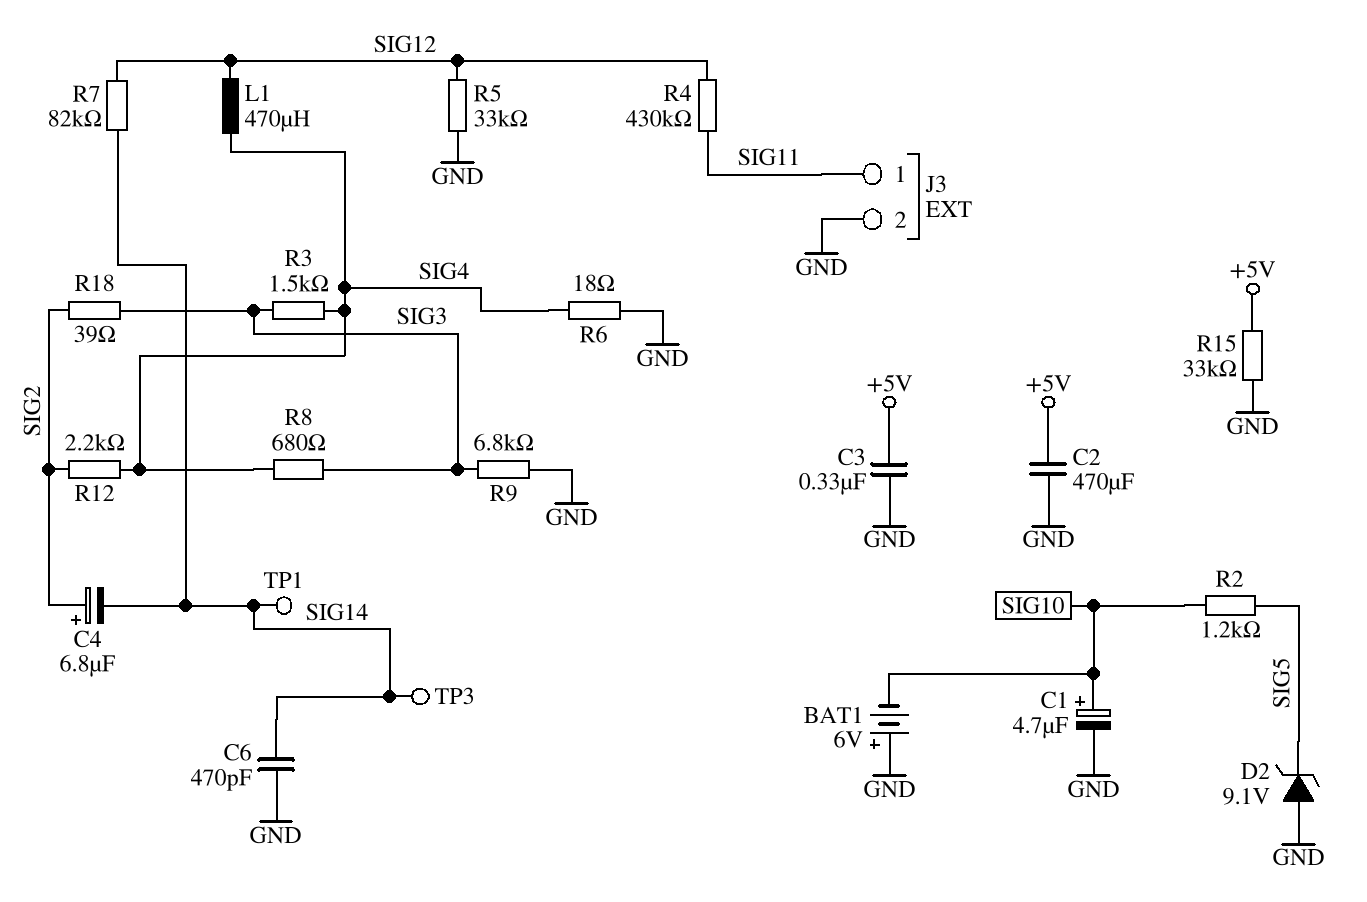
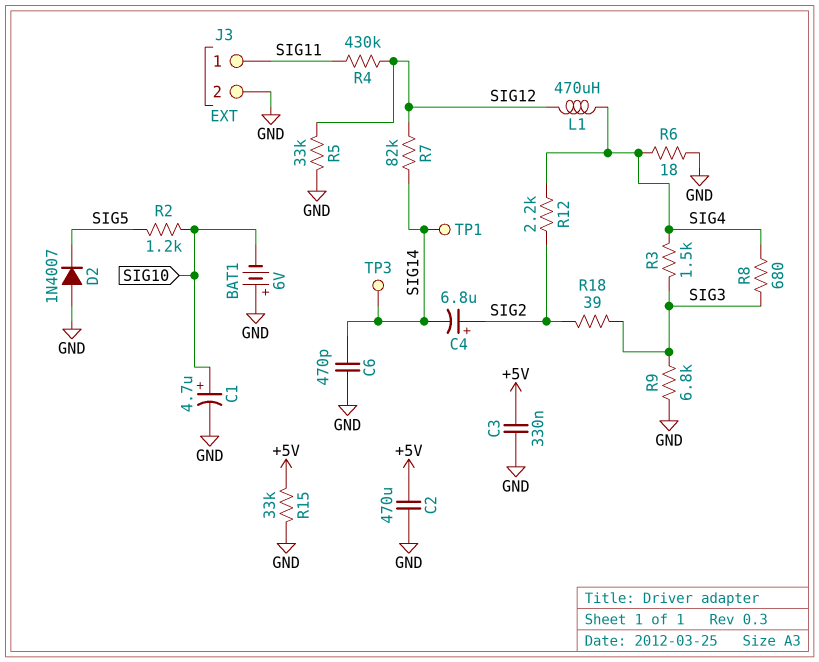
D2: zener 9.1V (A GND, K SIG5) -> diode 1N4007 (A GND, K SIG5)

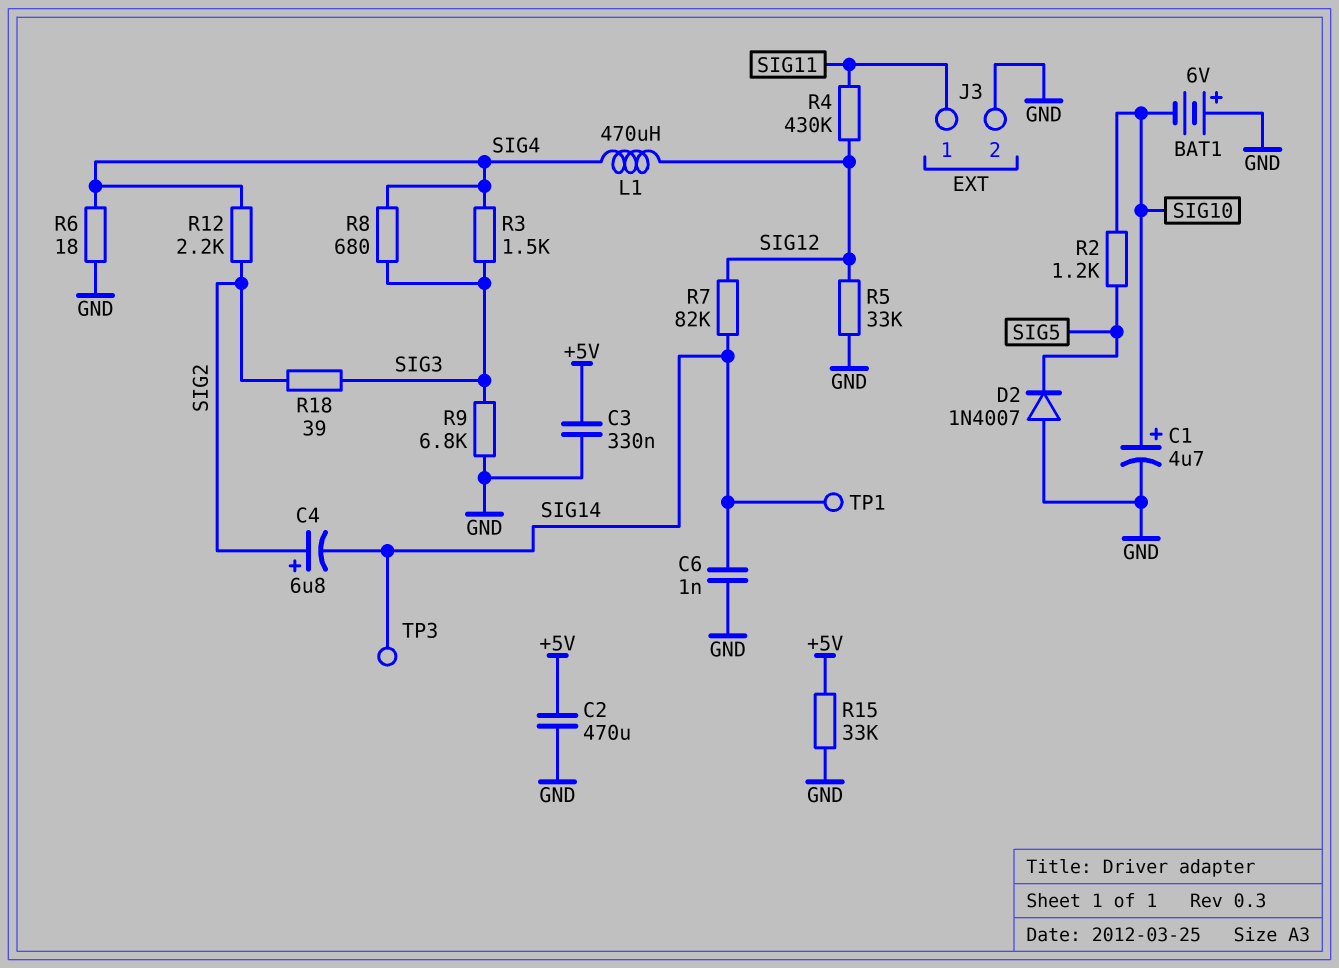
C6: 470pF (GND, SIG14) -> 1nF (GND, SIG14)

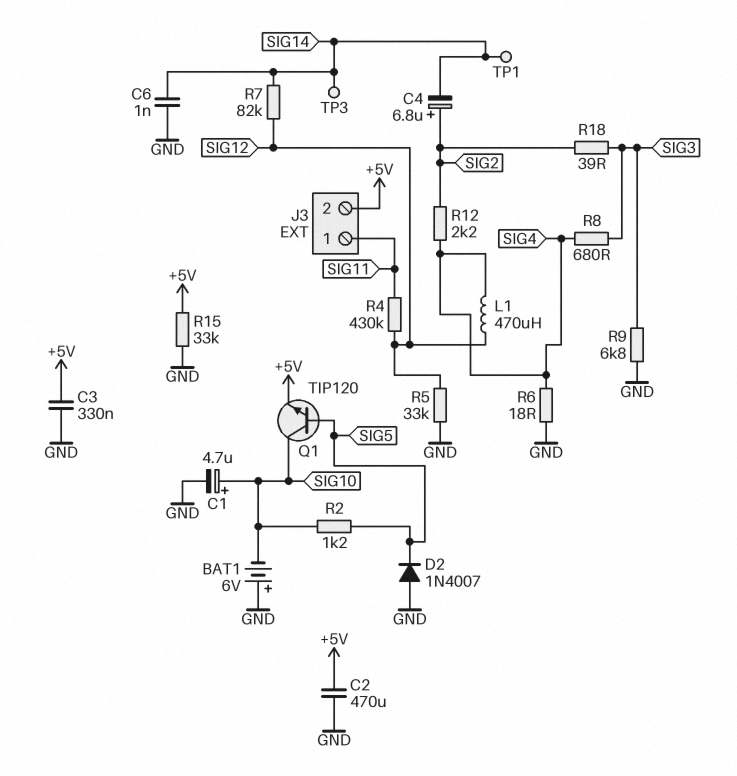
J3 pin 2: GND -> +5V
Q1: none -> NPN TIP120 (B SIG5, C SIG10, E +5V)
R3: 1.5k (SIG3, SIG4) -> none

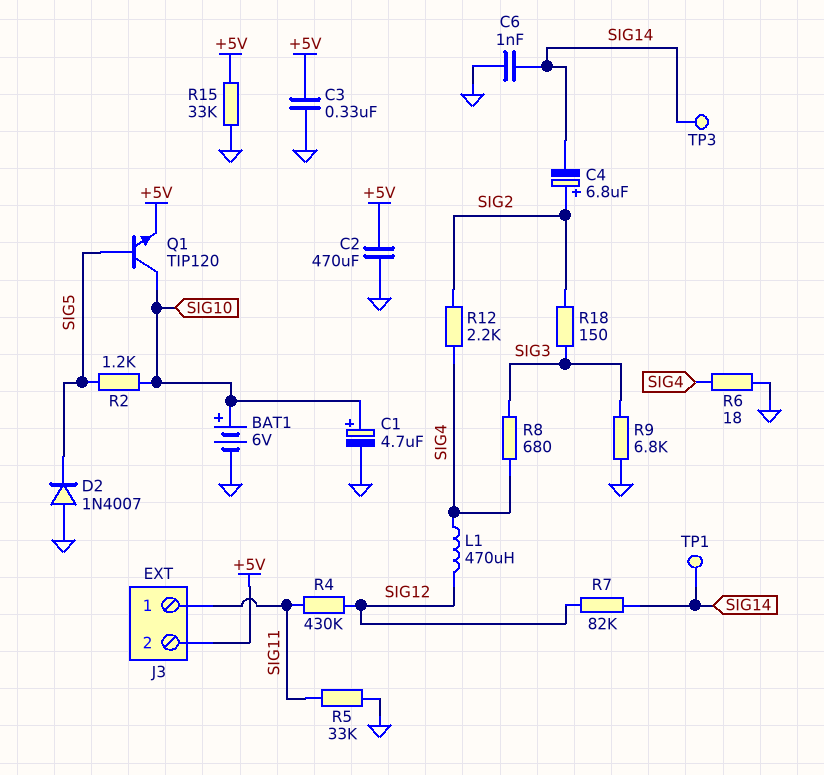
BAT1: 6V (plus GND, minus SIG10) -> 6V (plus SIG10, minus GND)
R5: 33k (GND, SIG12) -> 33k (GND, SIG11)
R18: 39 (SIG2, SIG3) -> 150 (SIG2, SIG3)

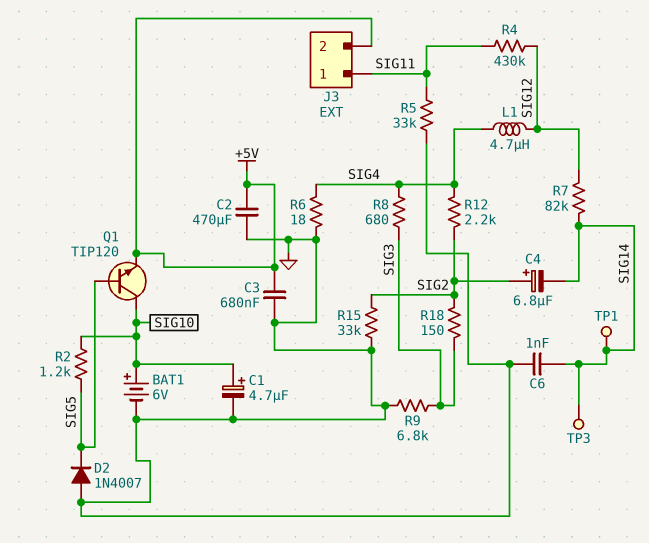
C3: 330nF (+5V, GND) -> 680nF (+5V, GND)
L1: 470uH (SIG4, SIG12) -> 4.7uH (SIG4, SIG12)
R15: 33k (+5V, GND) -> 33k (GND, SIG2)

